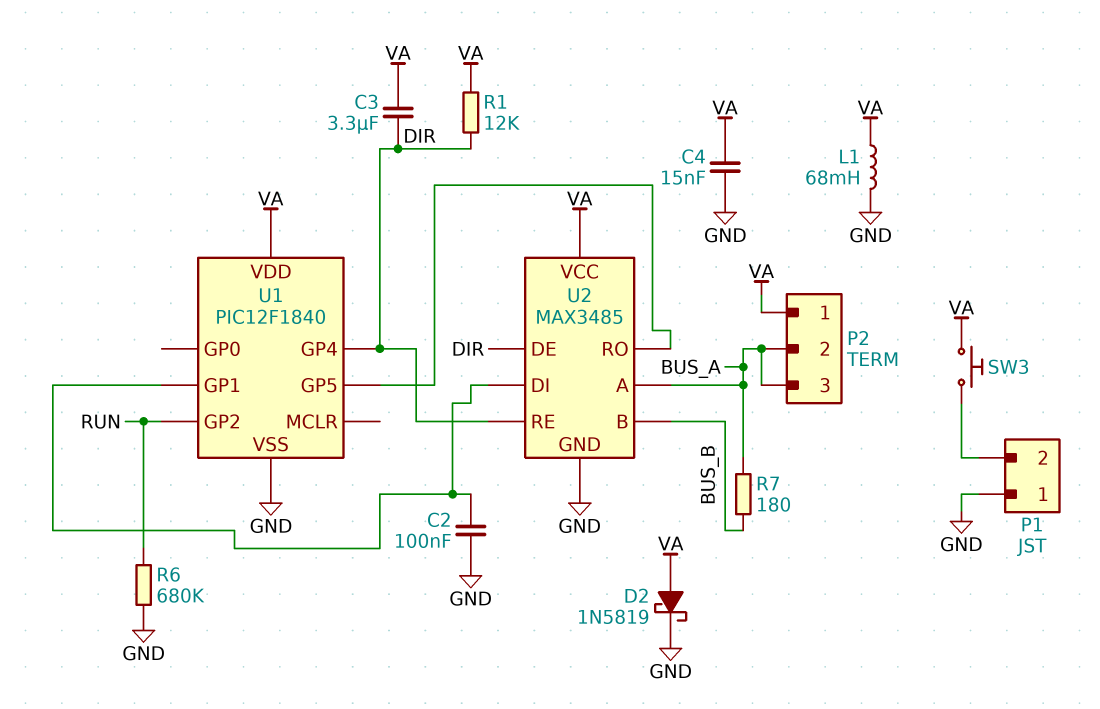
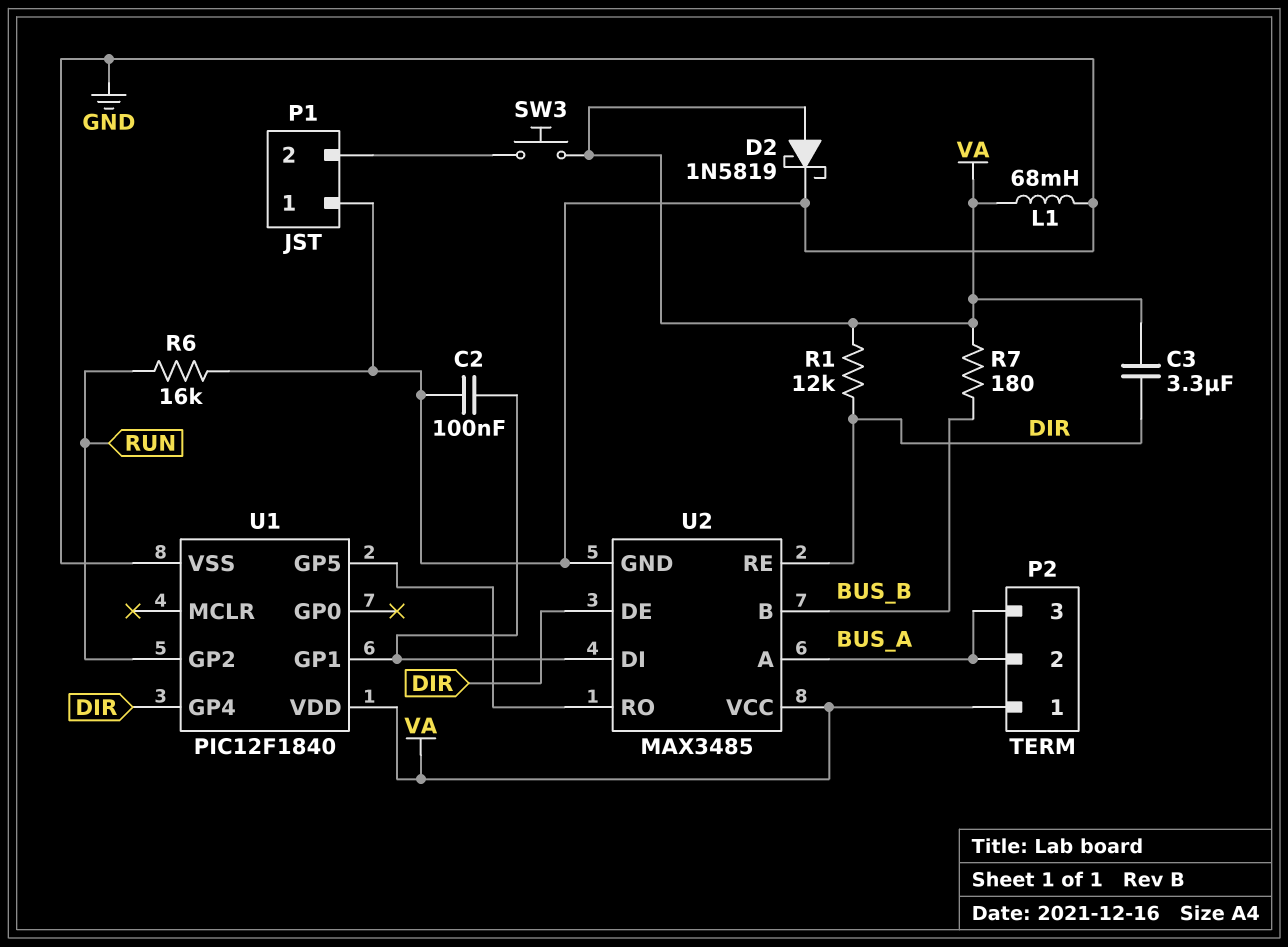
C4: 15nF (GND, VA) -> none
R6: 680k (GND, RUN) -> 16k (GND, RUN)
R7: 180 (BUS_A, BUS_B) -> 180 (BUS_B, VA)

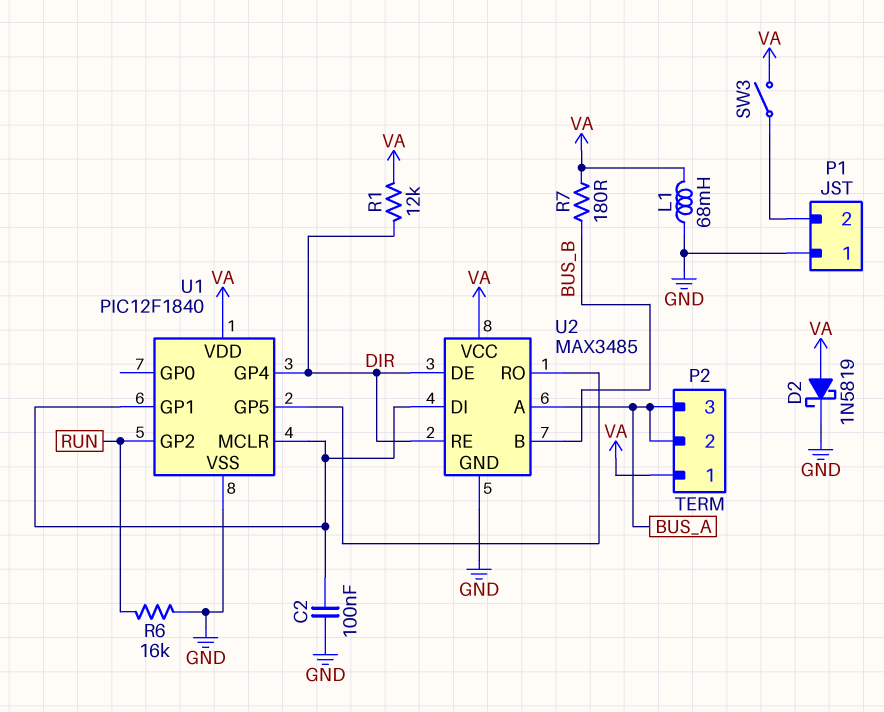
C3: 3.3uF (DIR, VA) -> none
SW3: button (P1/2, VA) -> switch (P1/2, VA)
U1 pin MCLR: none -> U1/GP1

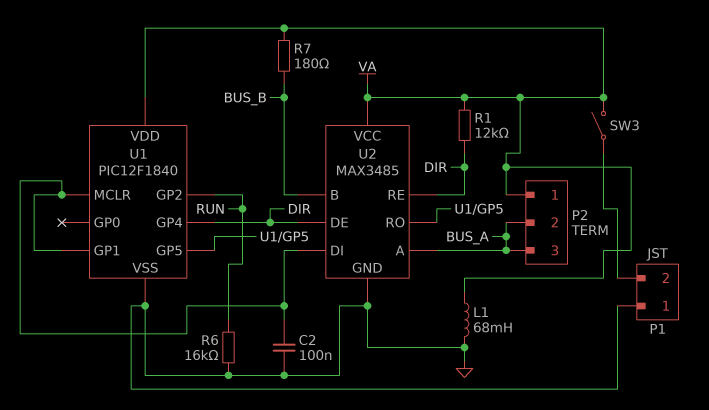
D2: schottky 1N5819 (A VA, K GND) -> none

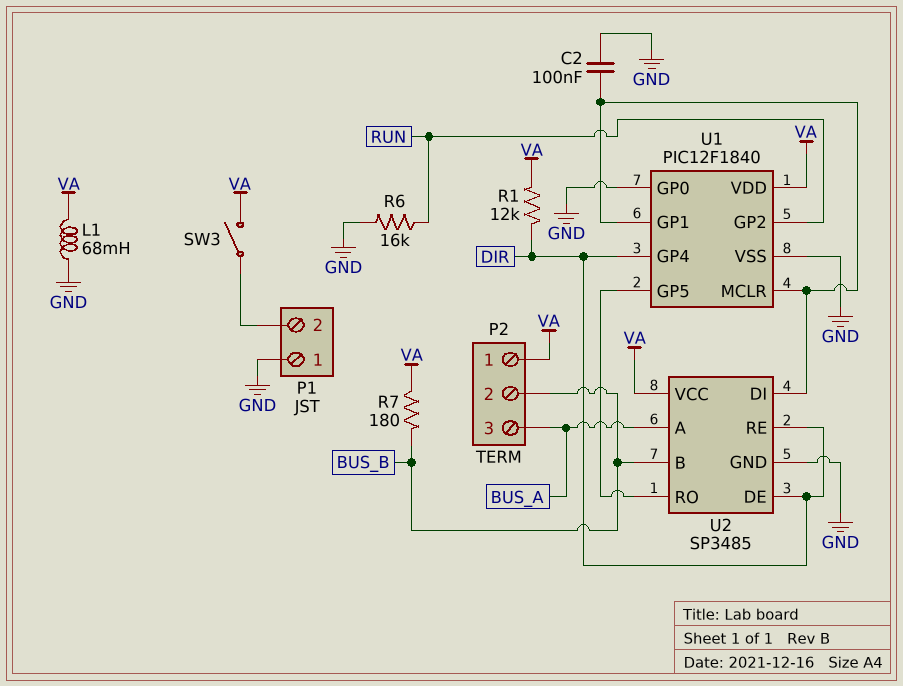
P2 pin 2: BUS_A -> BUS_B
U1 pin GP0: none -> GND
U2: MAX3485 -> SP3485

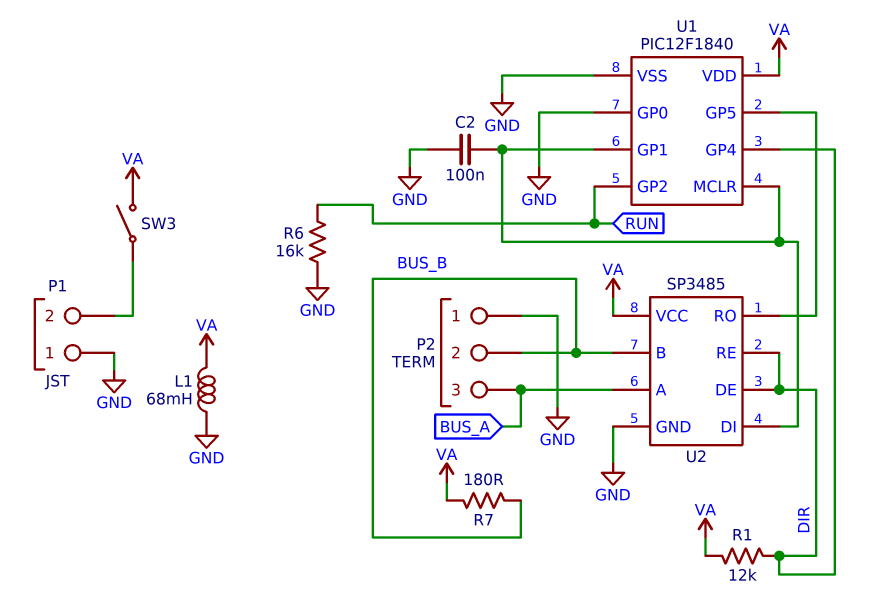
P2 pin 1: VA -> GND

